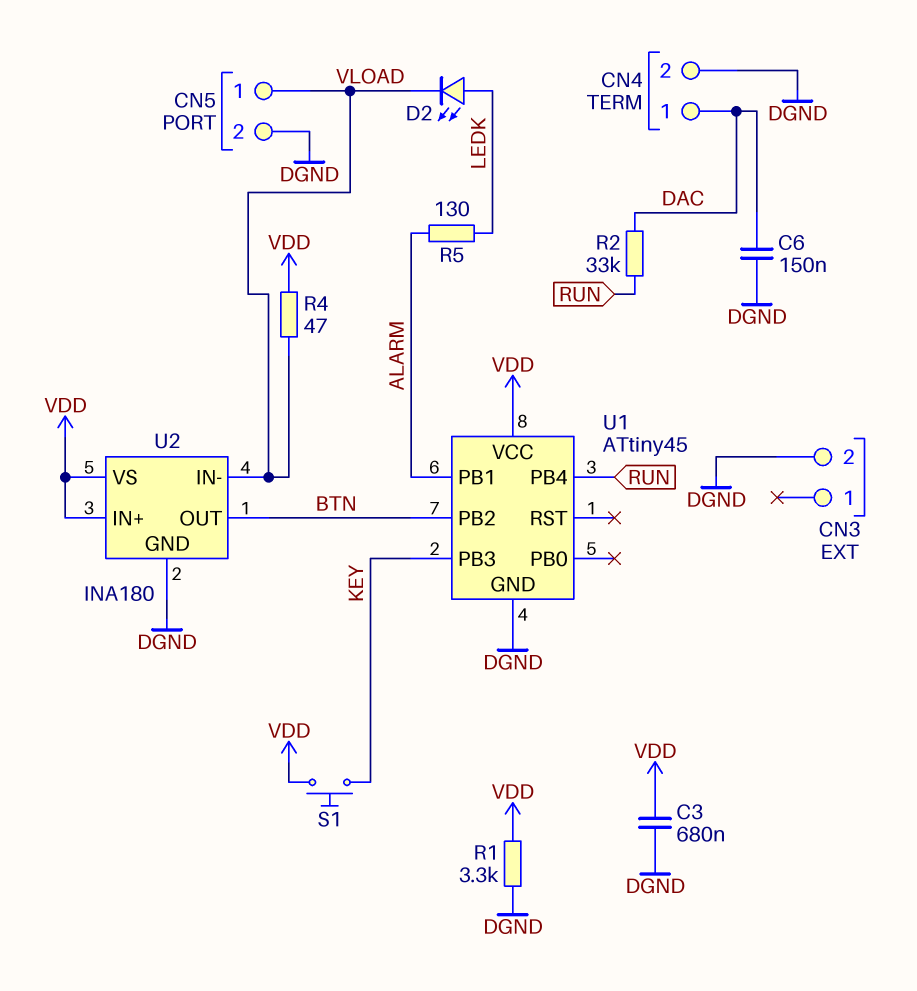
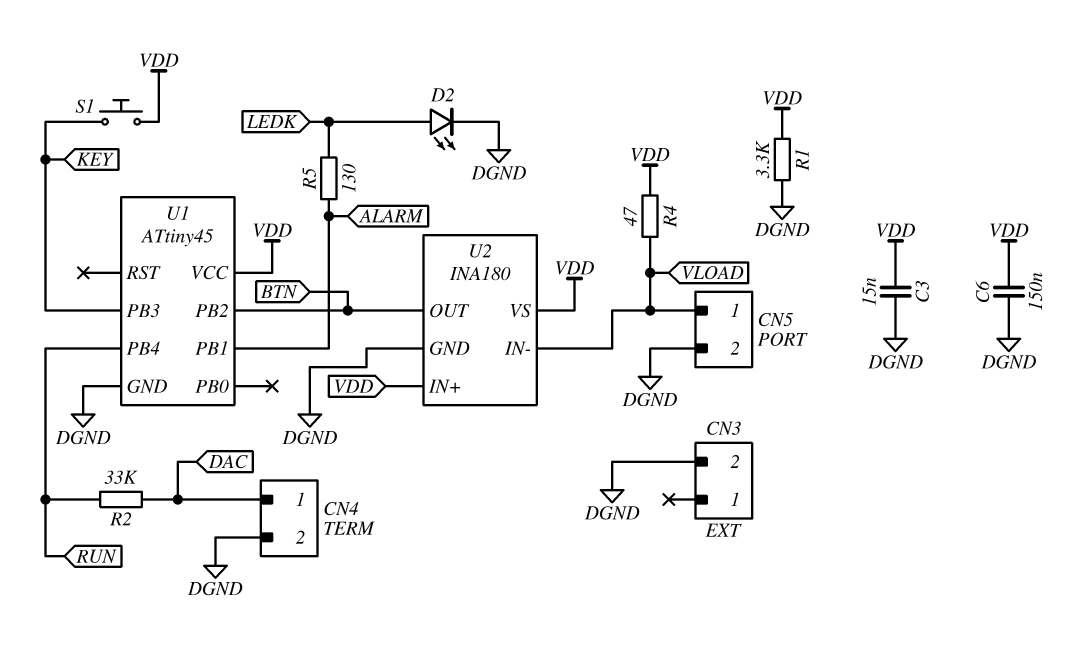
C3: 680nF (DGND, VDD) -> 15nF (DGND, VDD)
C6: 150nF (DAC, DGND) -> 150nF (DGND, VDD)
D2: LED (A LEDK, K VLOAD) -> LED (A LEDK, K DGND)

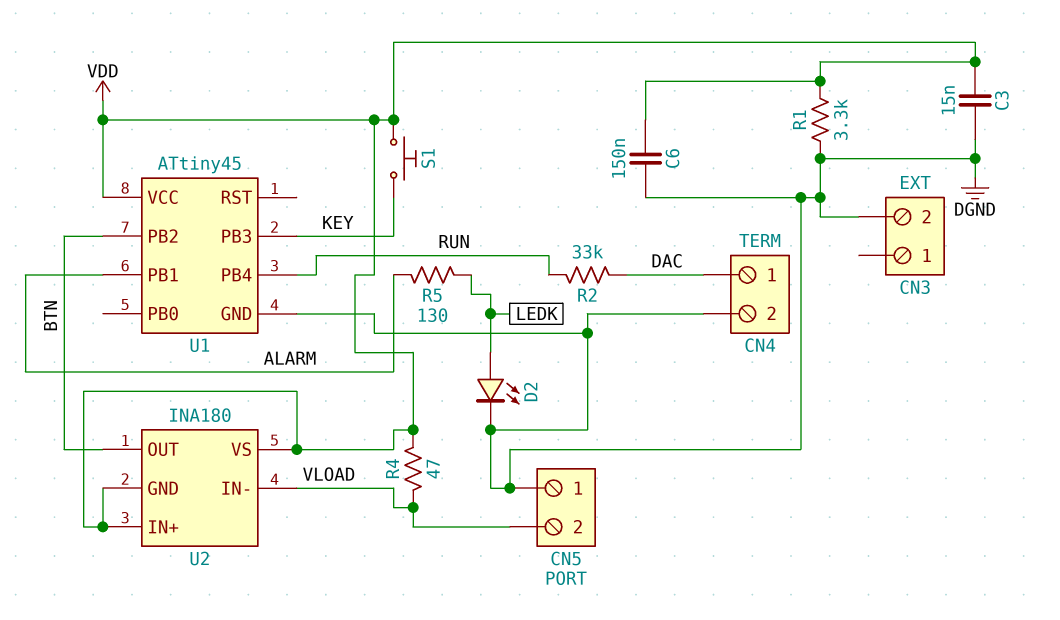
CN5 pin 1: VLOAD -> DGND
CN5 pin 2: DGND -> VLOAD
U2 pin GND: DGND -> VDD

